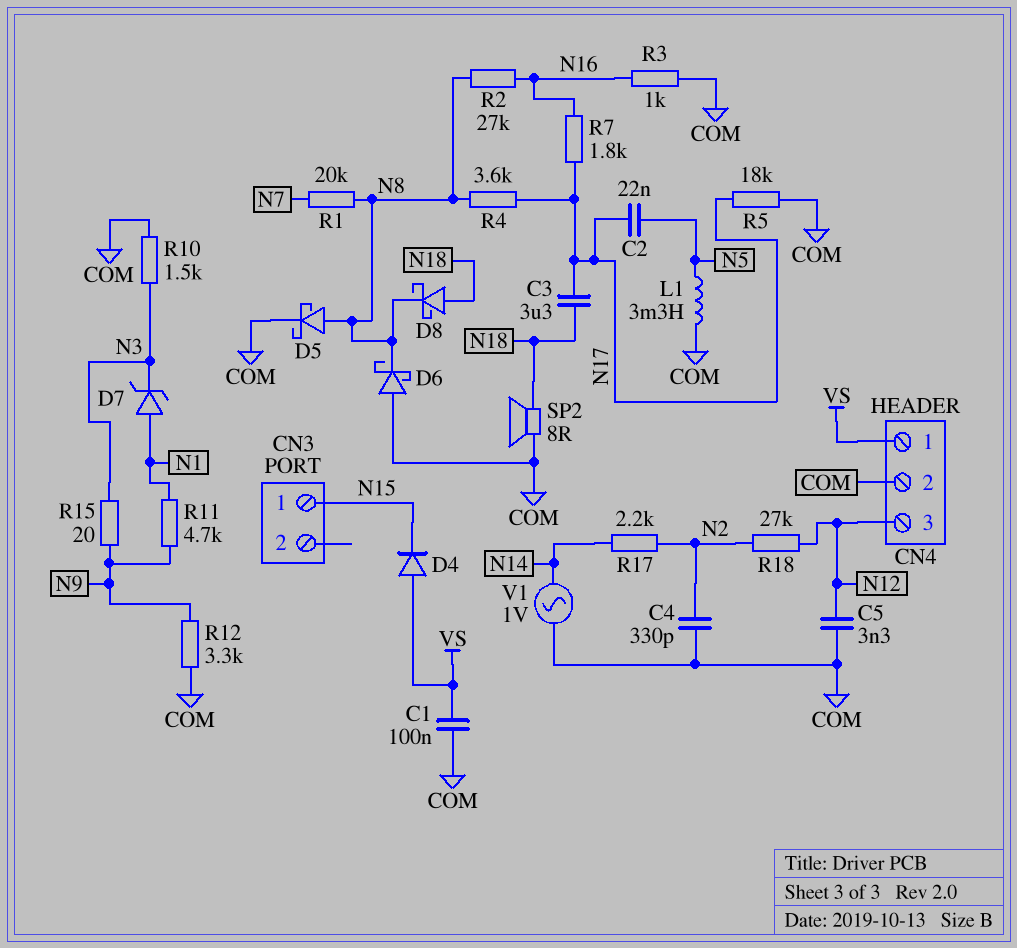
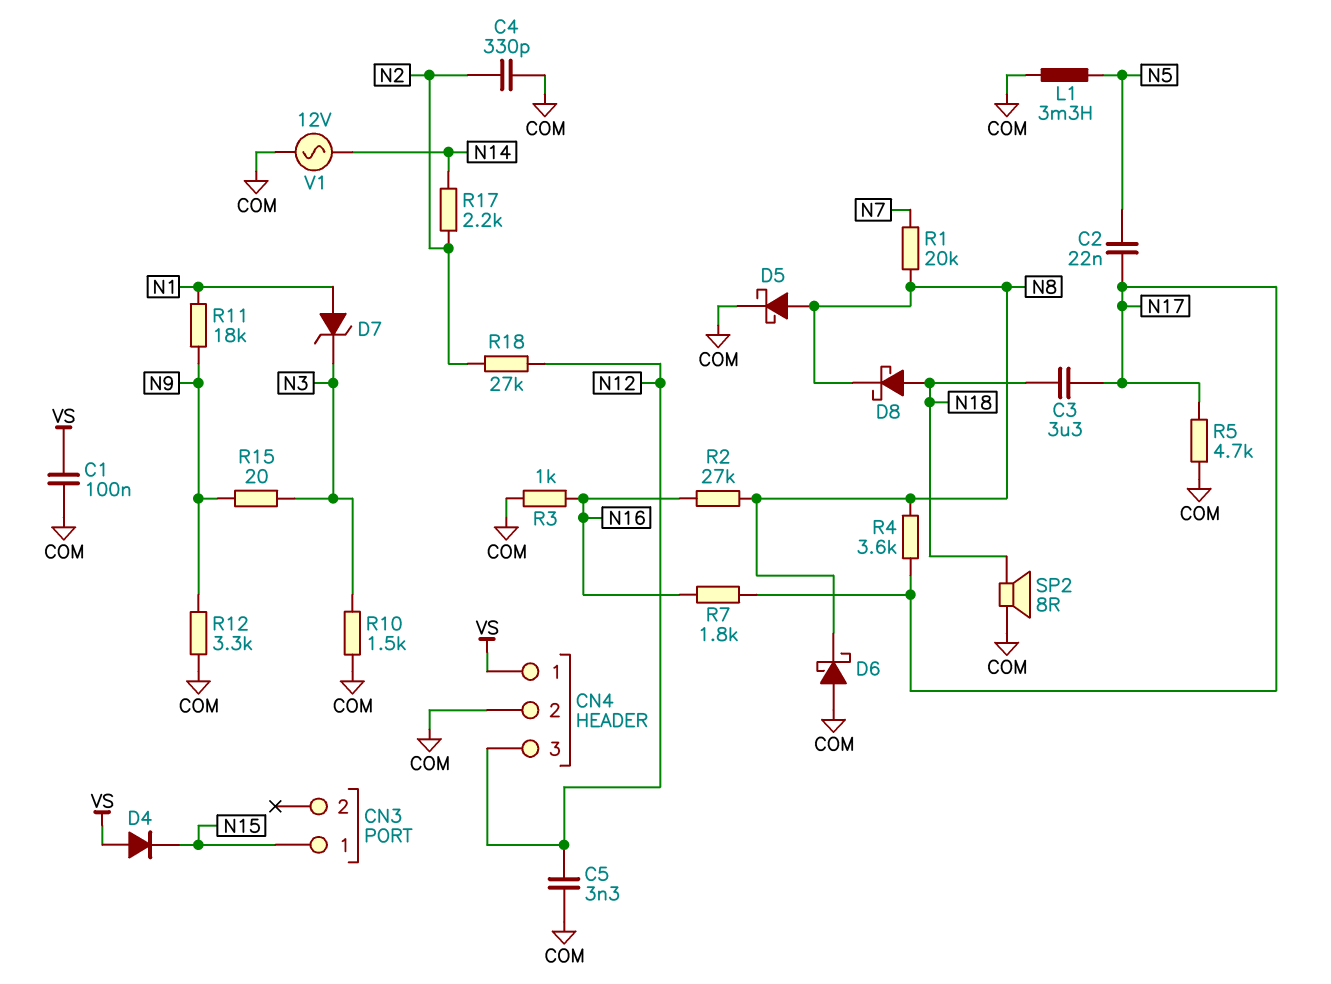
R5: 18k (COM, N17) -> 4.7k (COM, N17)
R11: 4.7k (N1, N9) -> 18k (N1, N9)
V1: AC 1V (COM, N14) -> AC 12V (COM, N14)

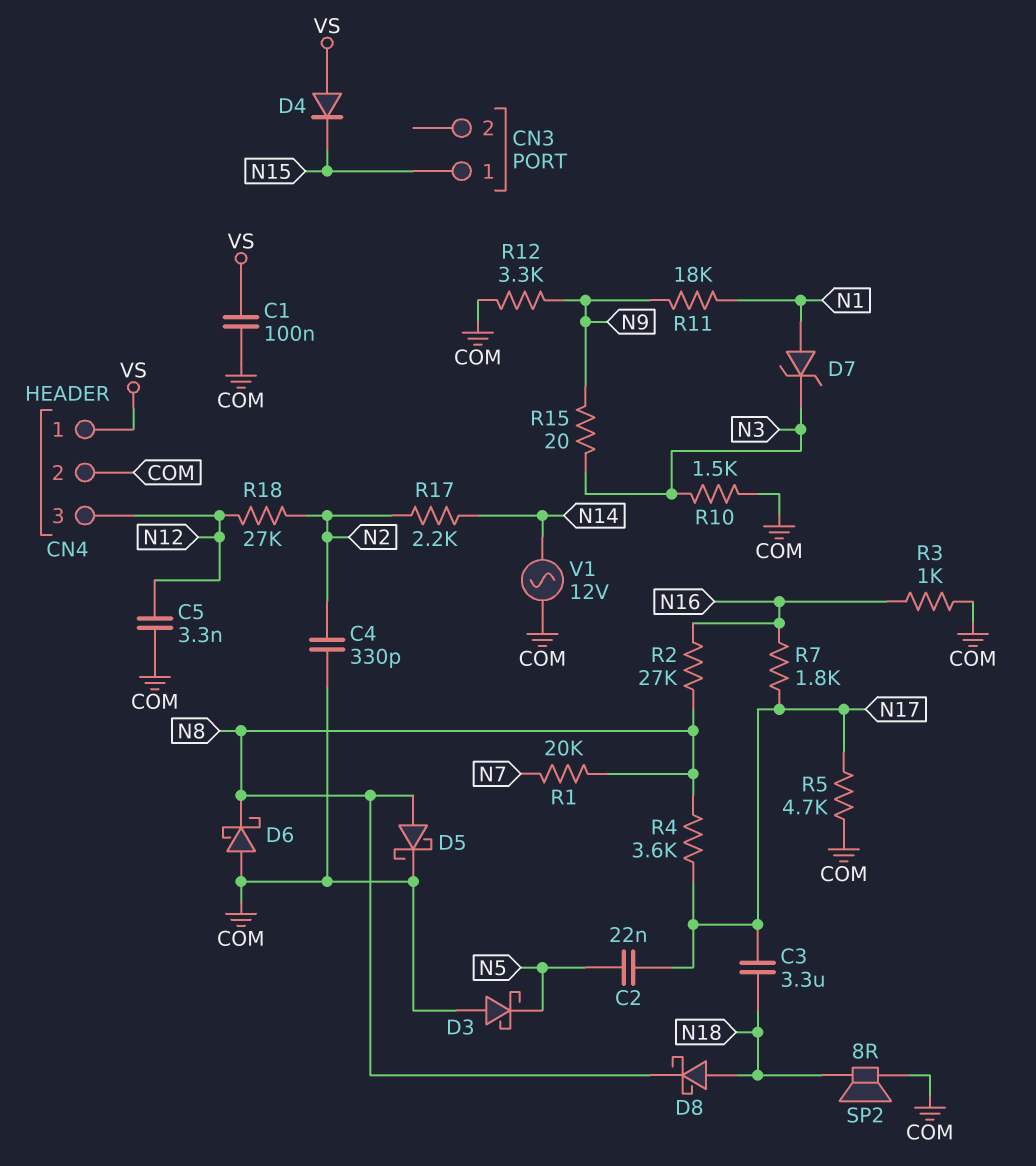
D3: none -> schottky (A COM, K N5)
L1: 3.3mH (COM, N5) -> none

